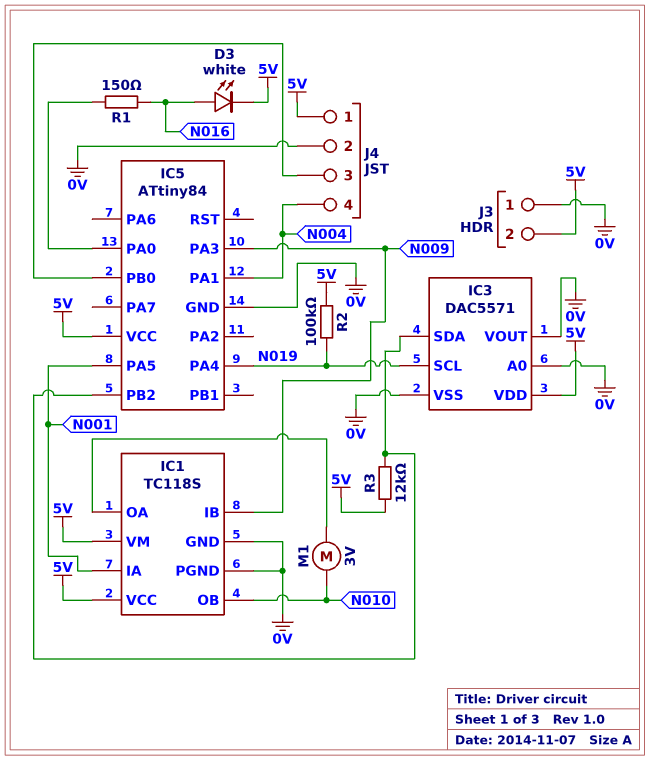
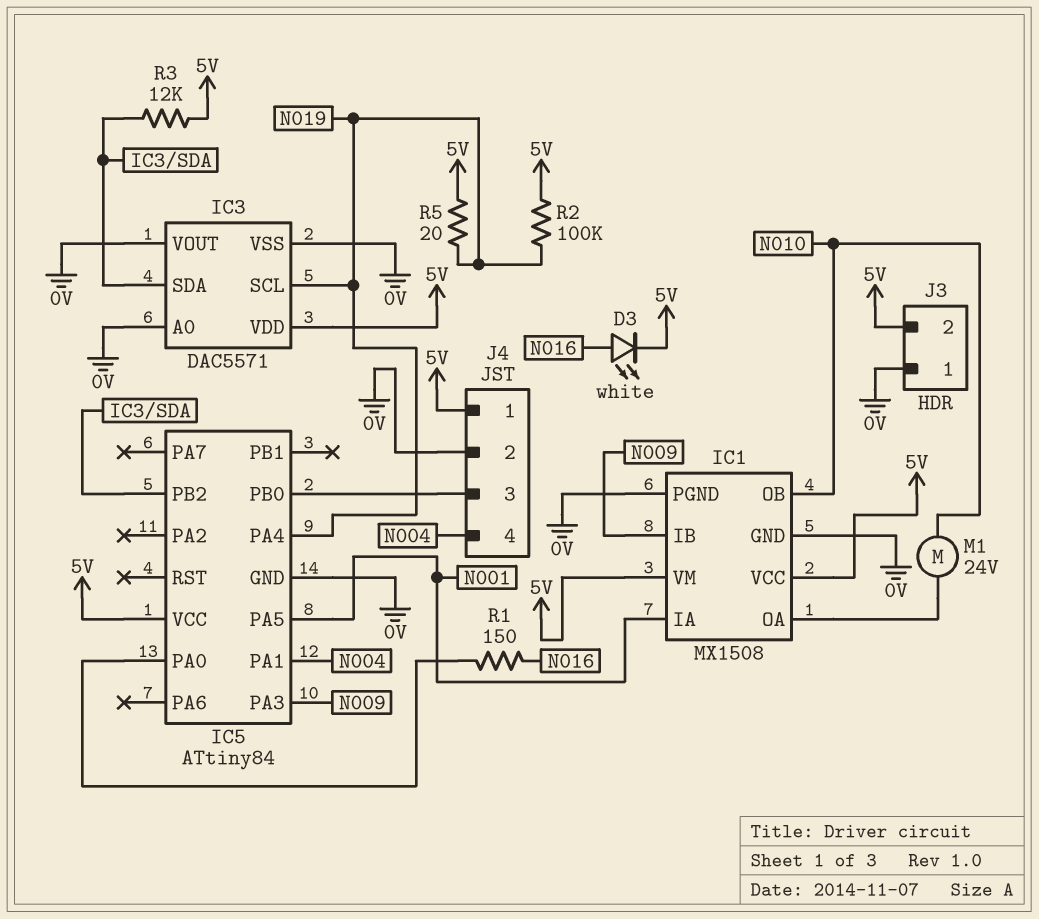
IC1: TC118S -> MX1508
M1: motor 3V (IC1/OA, N010) -> motor 24V (IC1/OA, N010)
R5: none -> 20 (5V, N019)

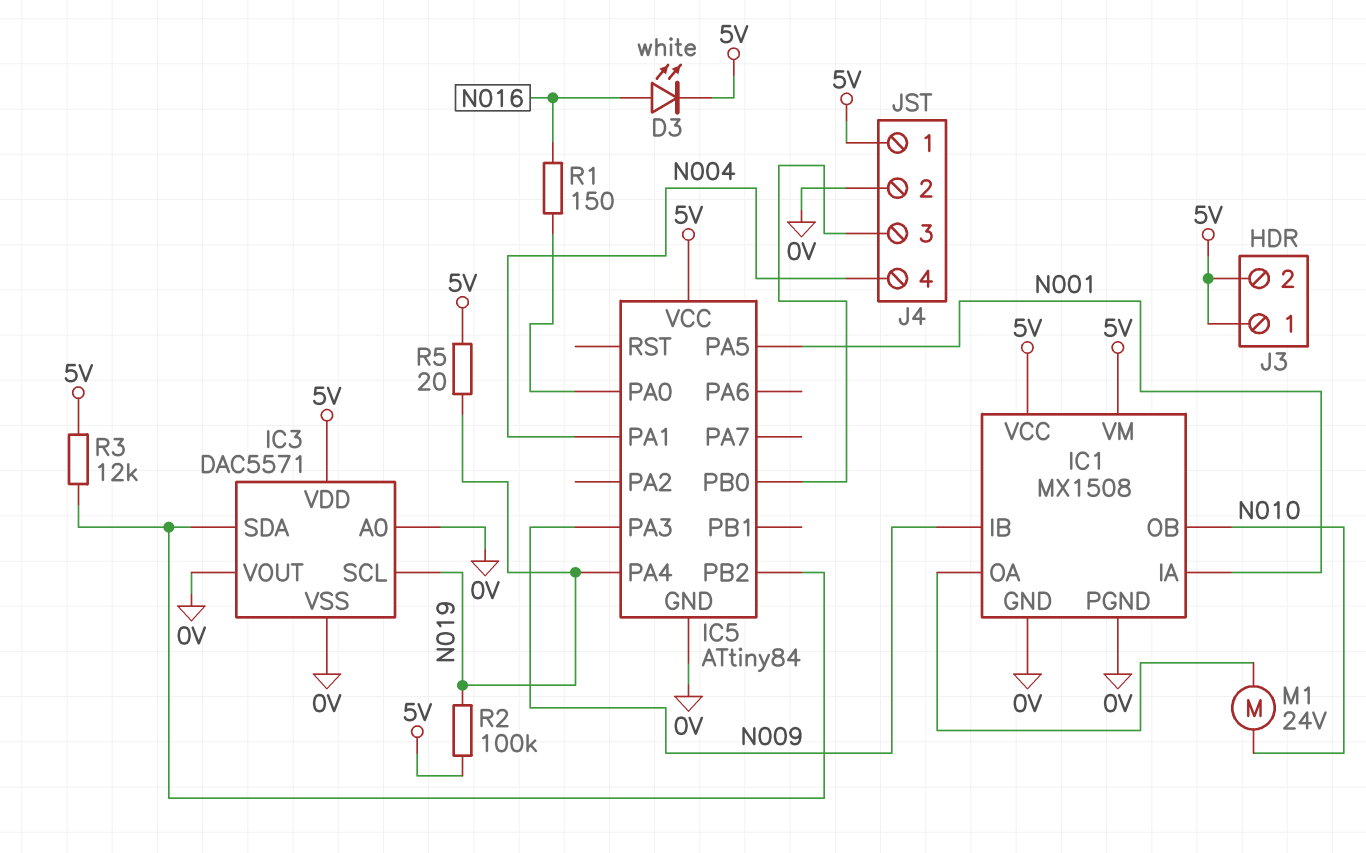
J3 pin 1: 0V -> 5V

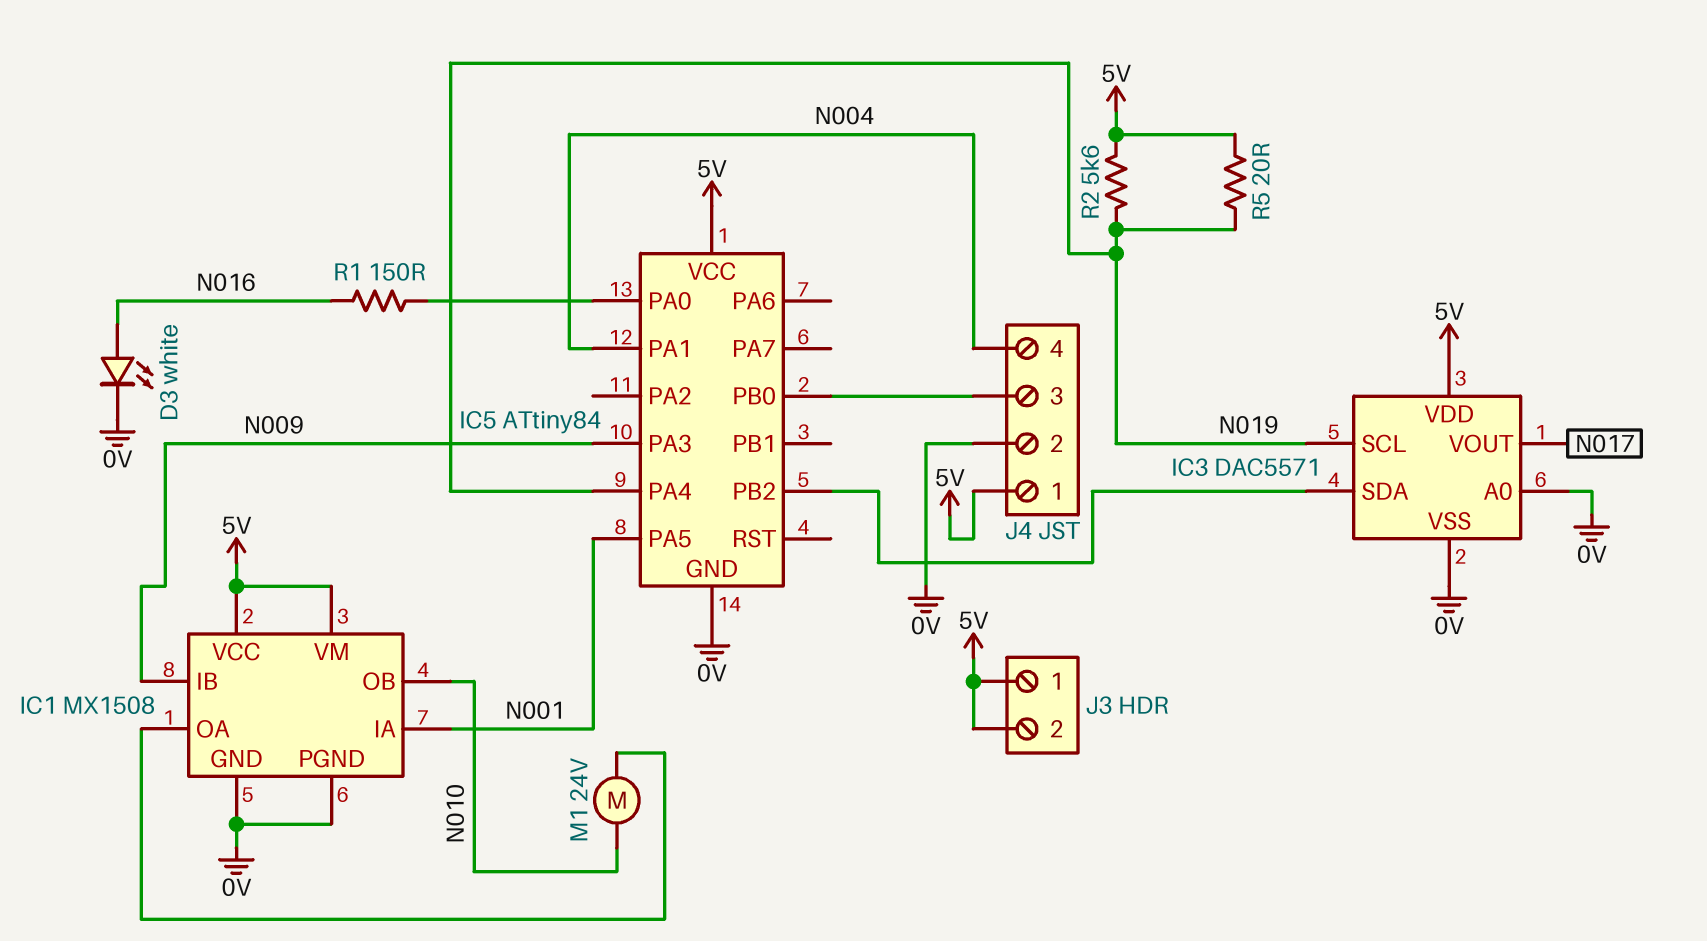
D3: LED white (A N016, K 5V) -> LED white (A N016, K 0V)
IC3 pin VOUT: 0V -> N017
R2: 100k (5V, N019) -> 5.6k (5V, N019)
R3: 12k (5V, IC3/SDA) -> none

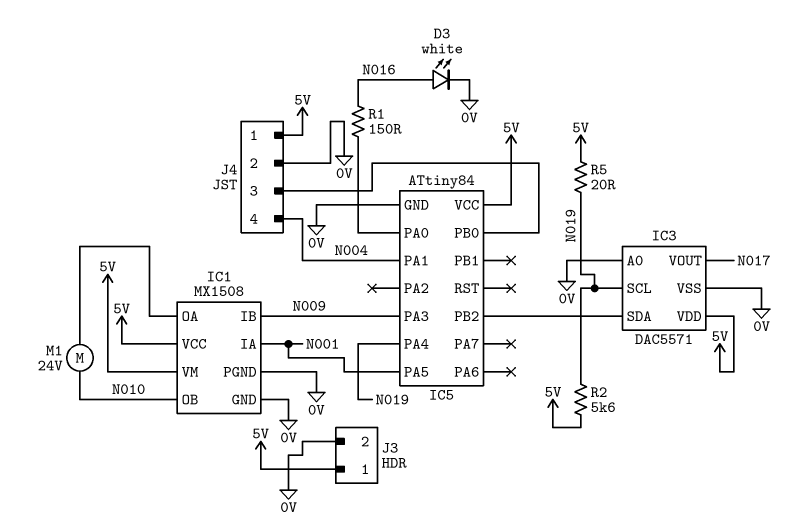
J3 pin 2: 5V -> 0V

